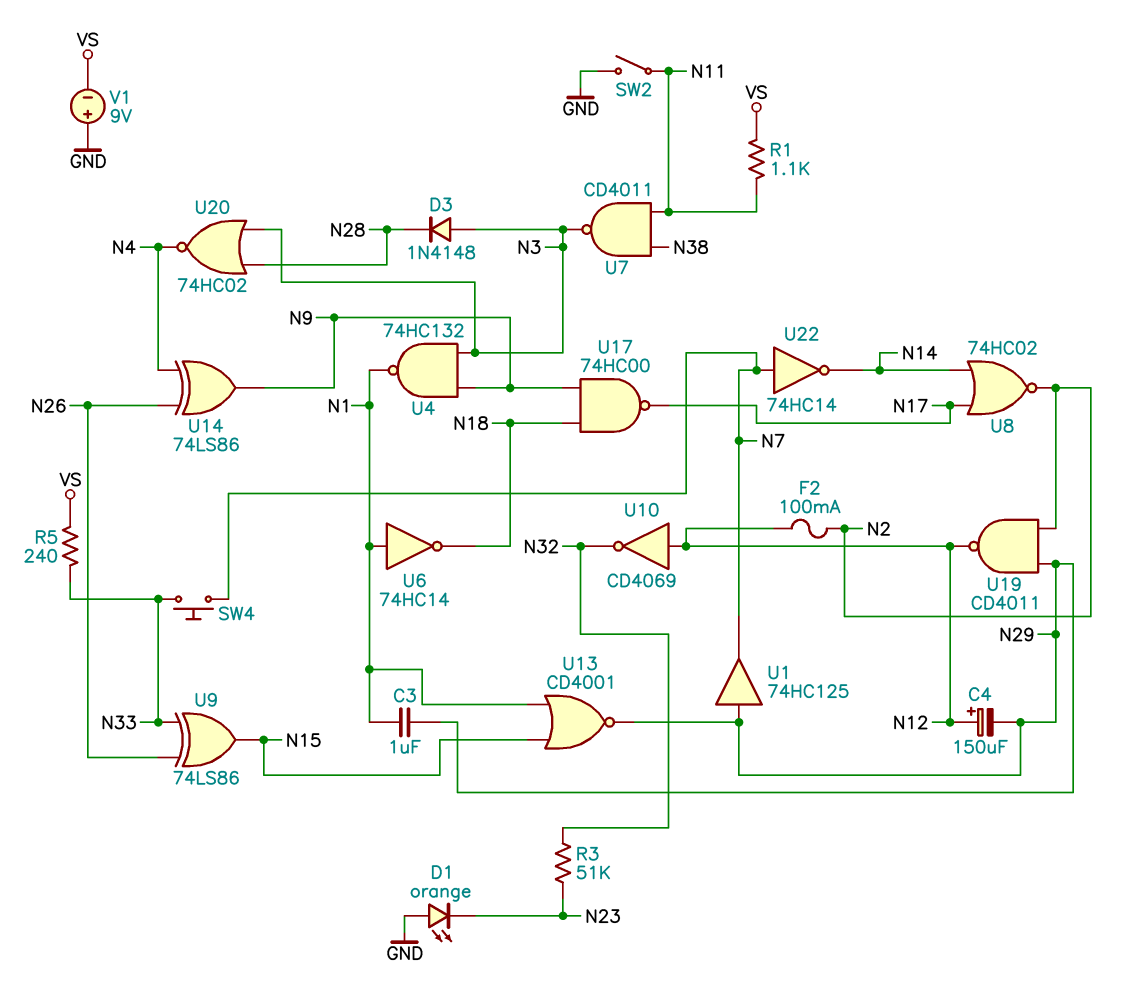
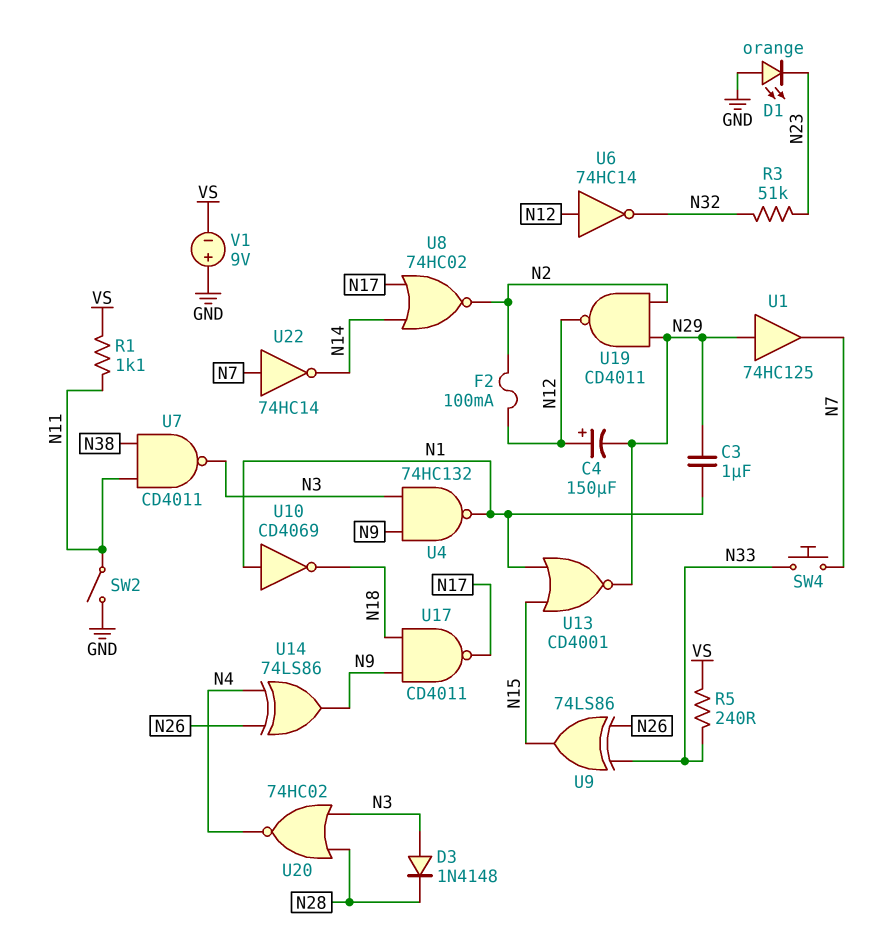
U6: NOT 74HC14 (in N1, out N18) -> NOT 74HC14 (in N12, out N32)
U10: NOT CD4069 (in N12, out N32) -> NOT CD4069 (in N1, out N18)
U17: NAND 74HC00 (in N9, in N18, out N17) -> NAND CD4011 (in N9, in N18, out N17)

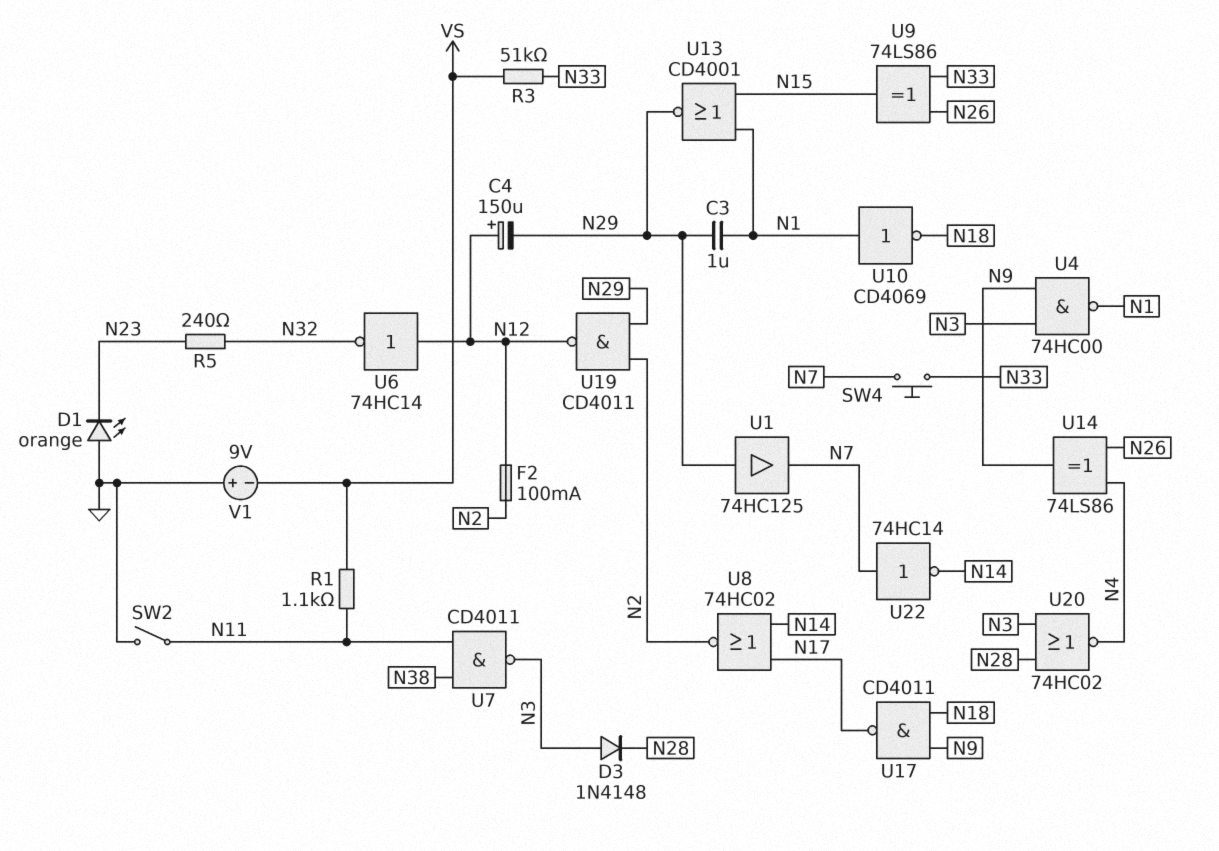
R3: 51k (N23, N32) -> 51k (N33, VS)
R5: 240 (N33, VS) -> 240 (N23, N32)
U4: NAND 74HC132 (in N3, in N9, out N1) -> NAND 74HC00 (in N3, in N9, out N1)

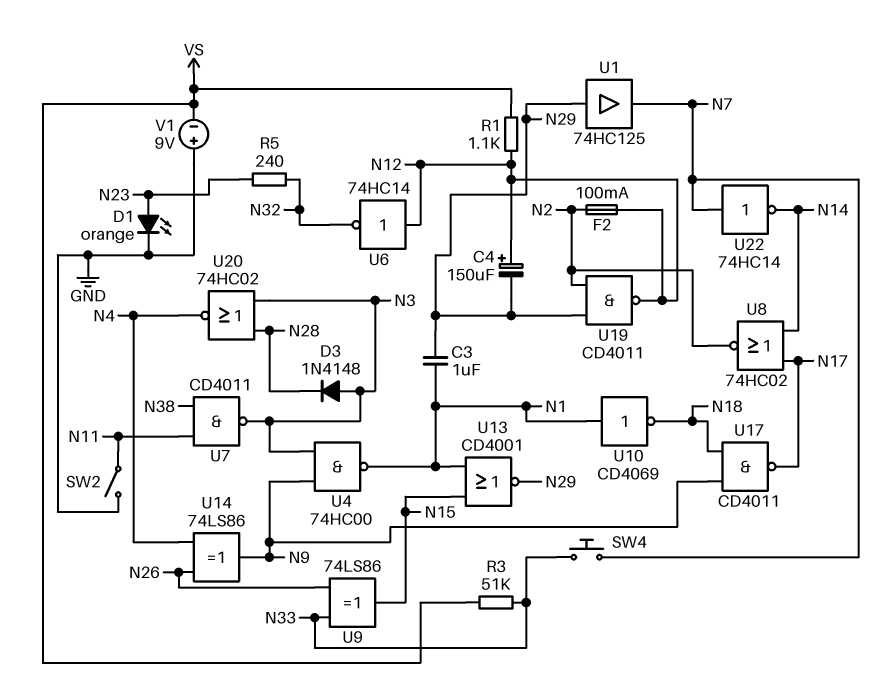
D1: LED orange (A GND, K N23) -> LED orange (A N23, K GND)
R1: 1.1k (N11, VS) -> 1.1k (N12, VS)

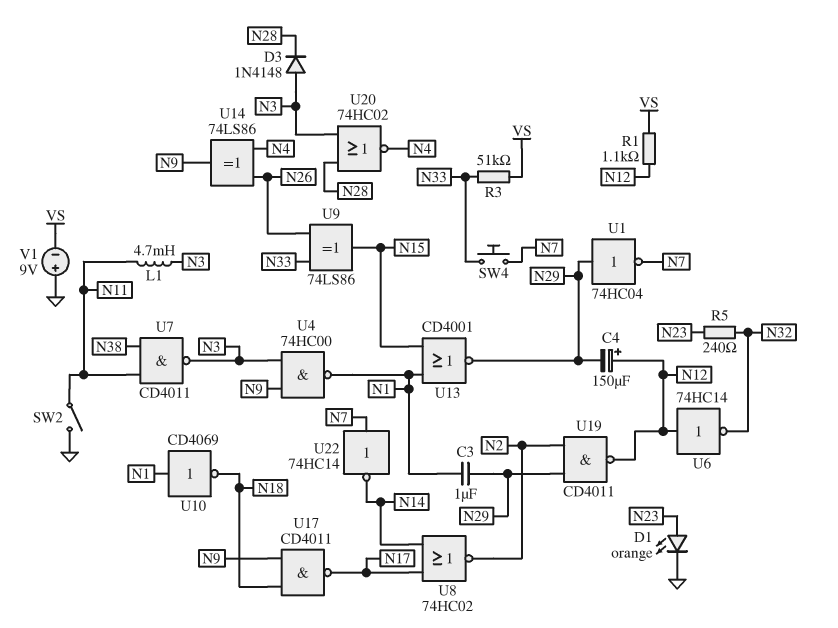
F2: 100mA (N2, N12) -> none
L1: none -> 4.7mH (N3, N11)
U1: buffer 74HC125 (in N29, out N7) -> NOT 74HC04 (in N29, out N7)

